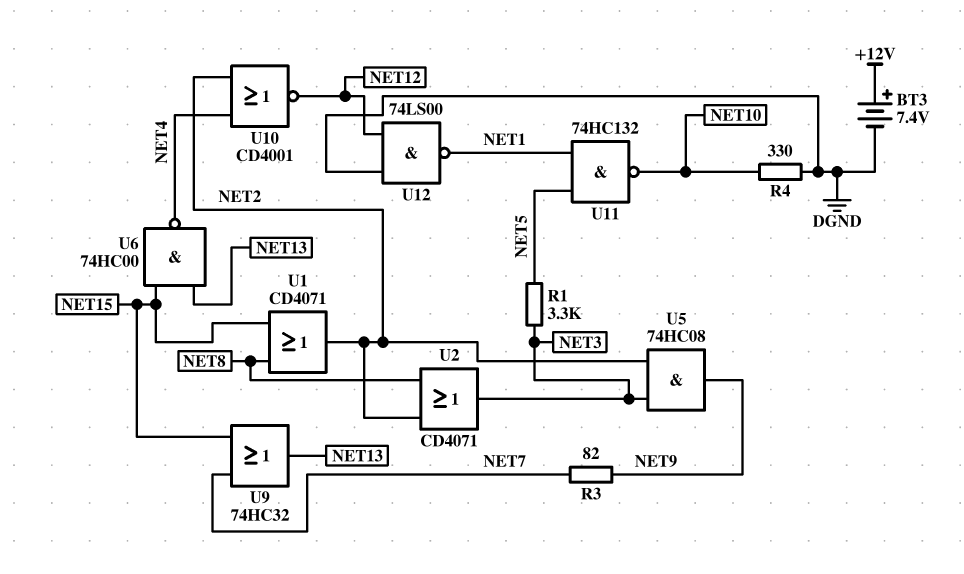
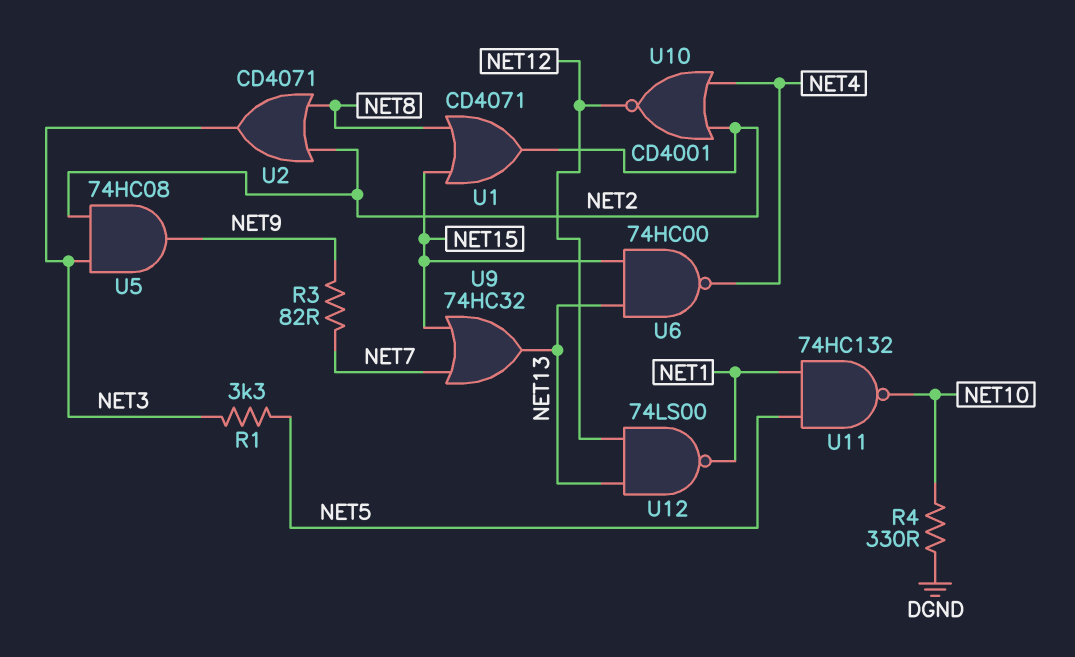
BT3: 7.4V (plus +12V, minus DGND) -> none
U12: NAND 74LS00 (in DGND, in NET12, out NET1) -> NAND 74LS00 (in NET12, in NET13, out NET1)

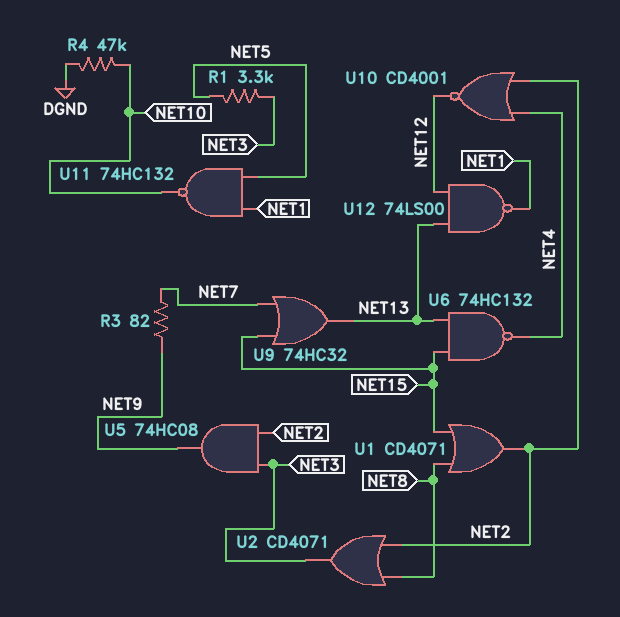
R4: 330 (DGND, NET10) -> 47k (DGND, NET10)
U6: NAND 74HC00 (in NET13, in NET15, out NET4) -> NAND 74HC132 (in NET13, in NET15, out NET4)

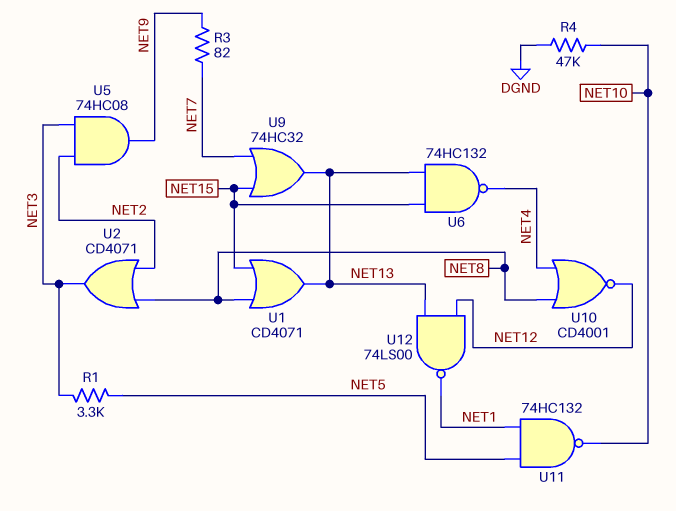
U1: OR CD4071 (in NET8, in NET15, out NET2) -> OR CD4071 (in NET8, in NET15, out NET13)
U10: NOR CD4001 (in NET2, in NET4, out NET12) -> NOR CD4001 (in NET4, in NET8, out NET12)

